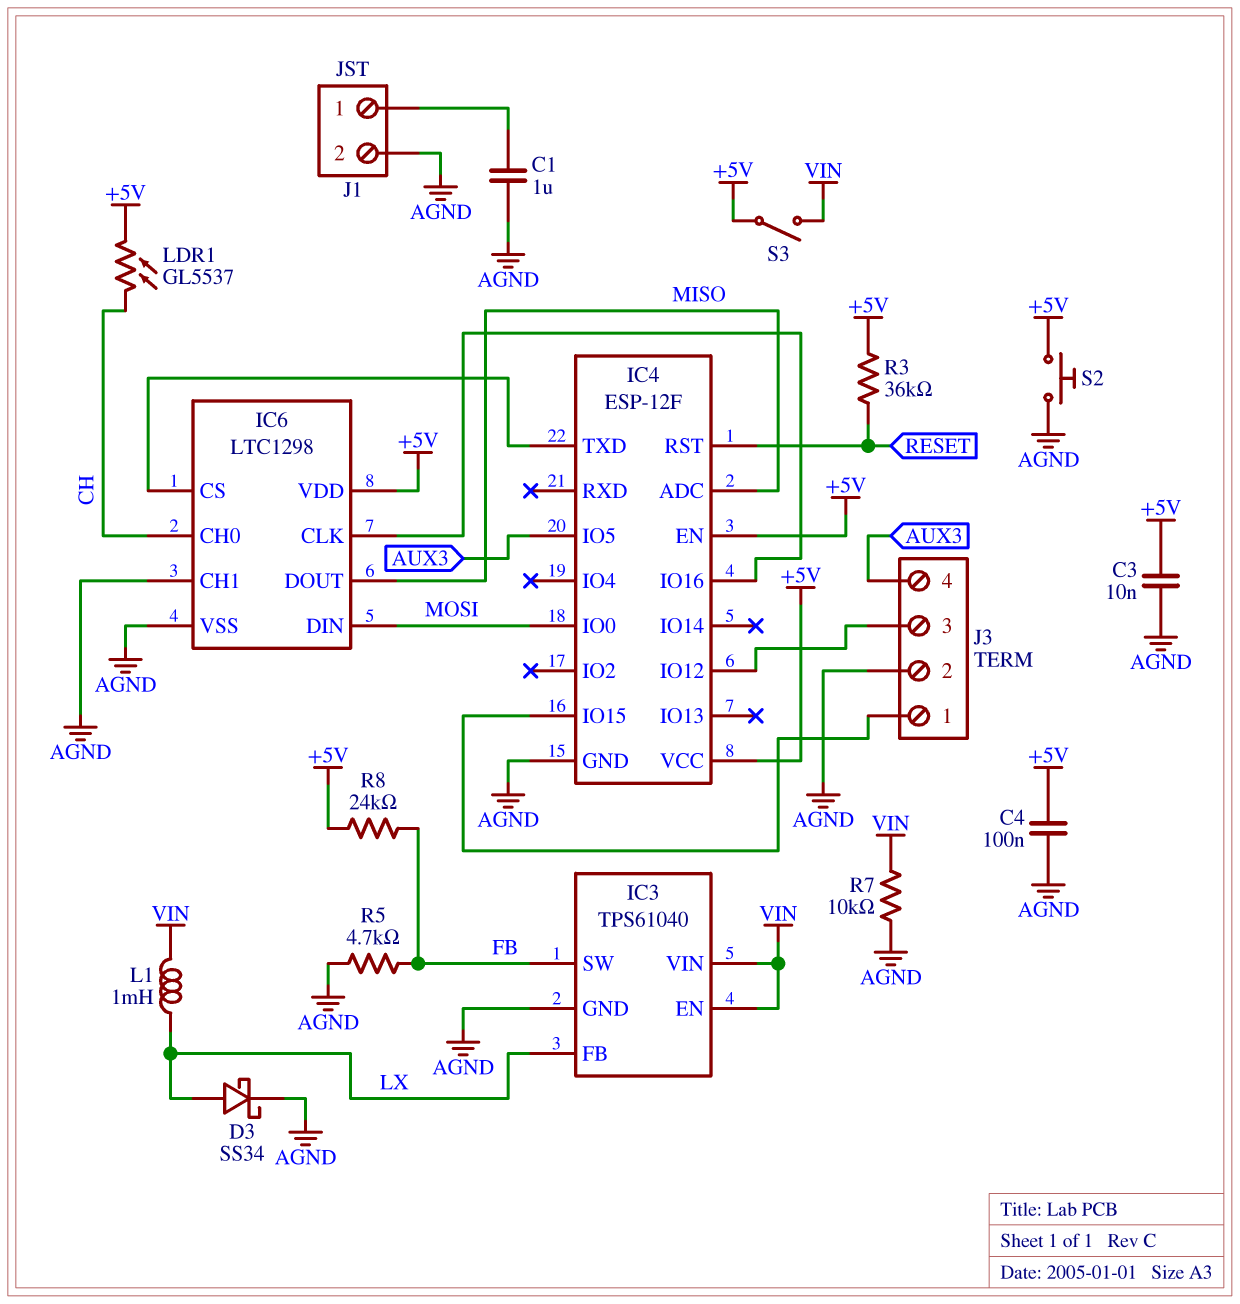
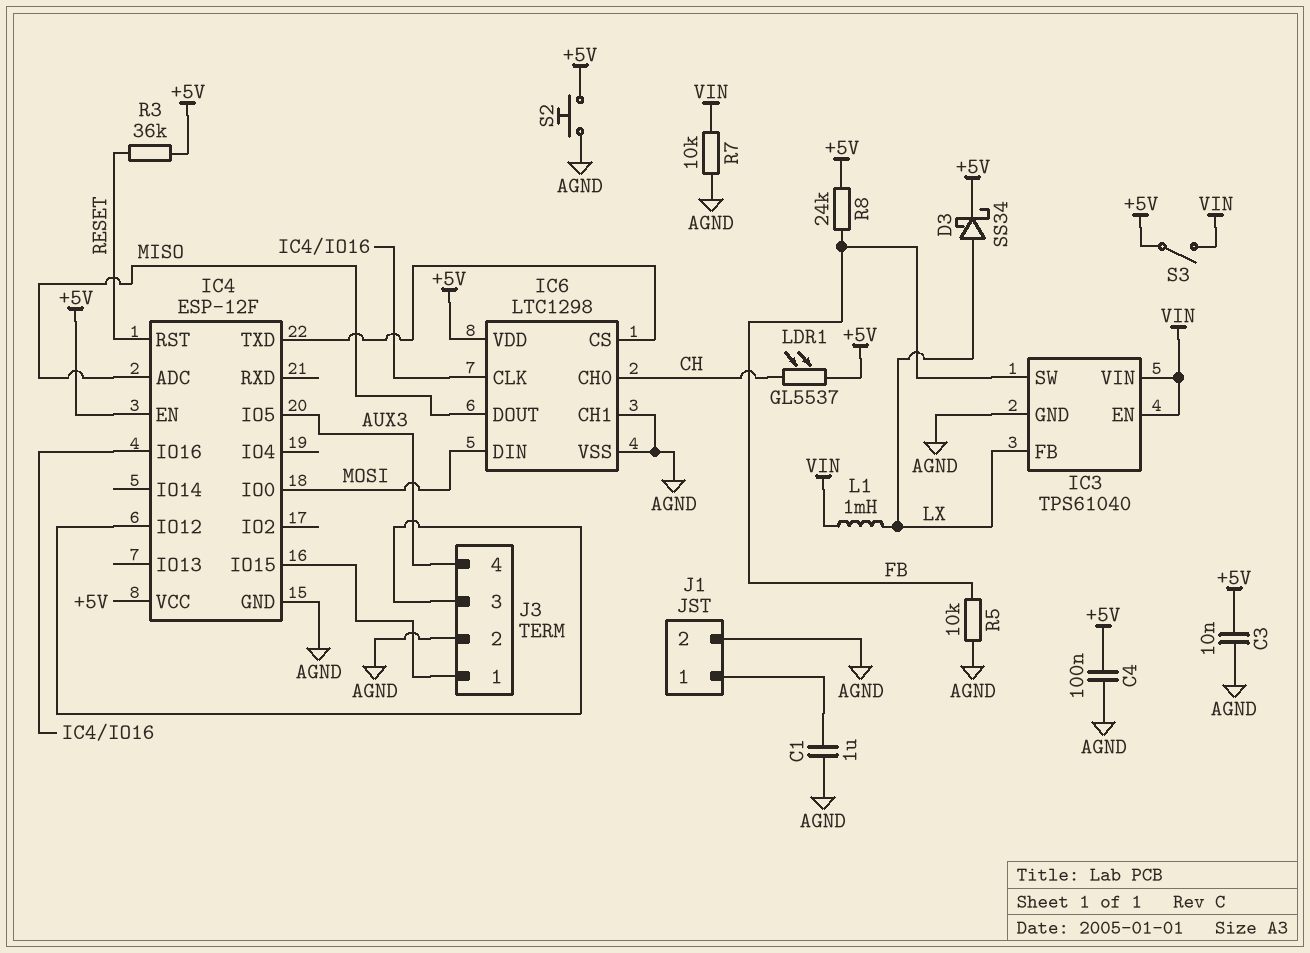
D3: schottky SS34 (A LX, K AGND) -> schottky SS34 (A LX, K +5V)
R5: 4.7k (AGND, FB) -> 10k (AGND, FB)

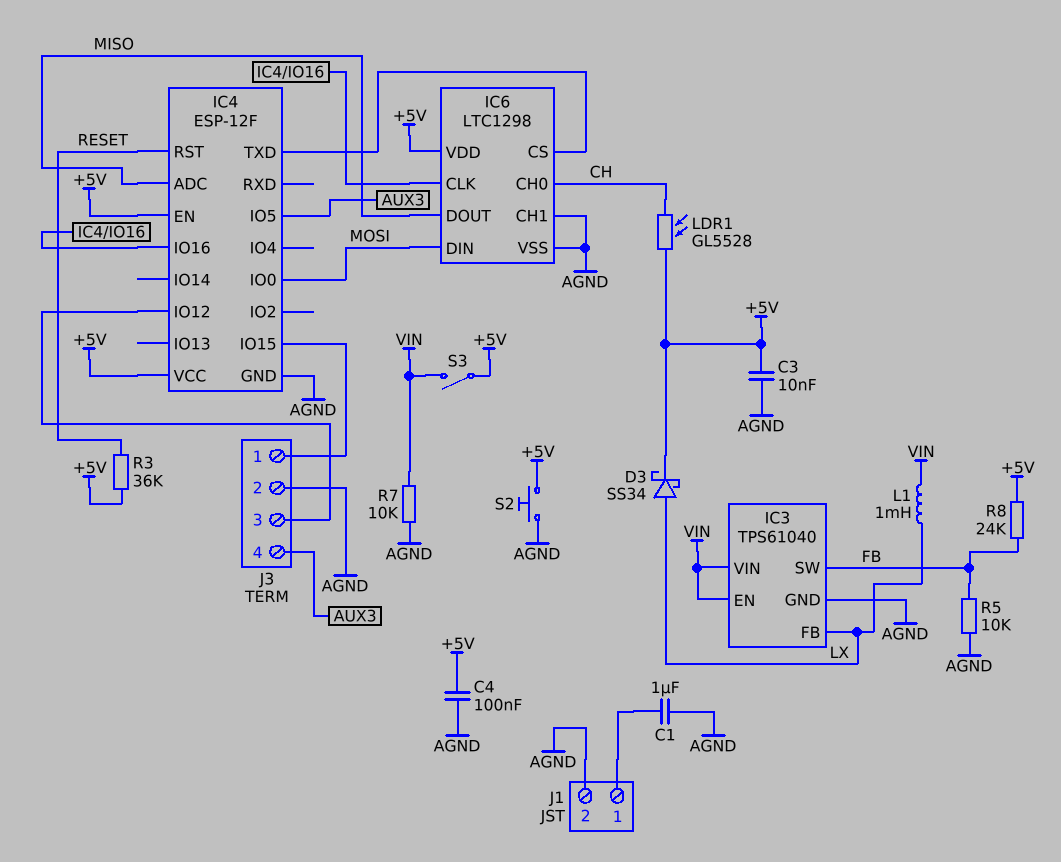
LDR1: GL5537 (+5V, CH) -> GL5528 (+5V, CH)

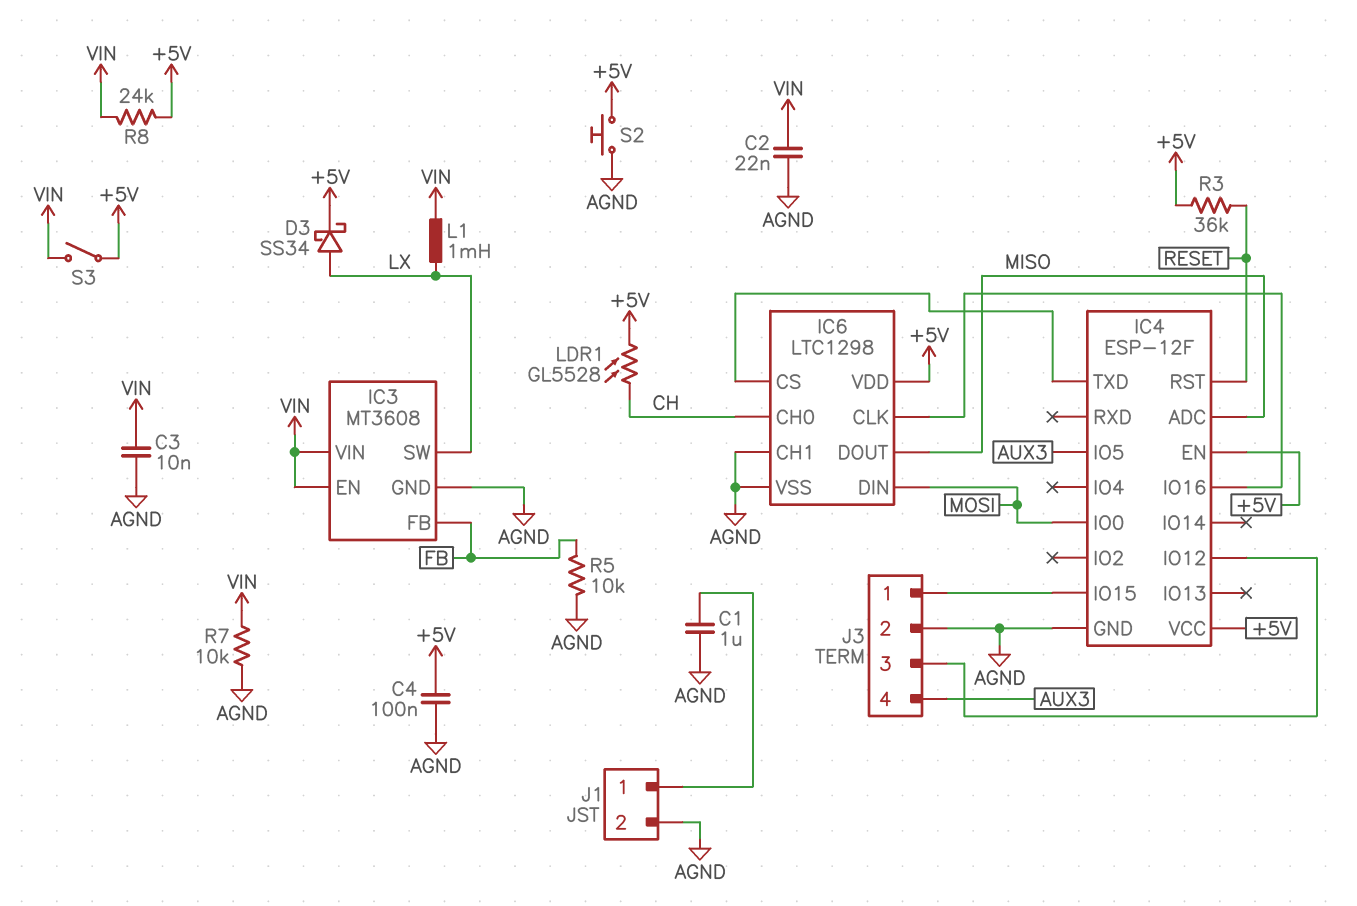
C2: none -> 22nF (AGND, VIN)
C3: 10nF (+5V, AGND) -> 10nF (AGND, VIN)
IC3: TPS61040 -> MT3608
IC3 pin FB: LX -> FB
IC3 pin SW: FB -> LX
R8: 24k (+5V, FB) -> 24k (+5V, VIN)

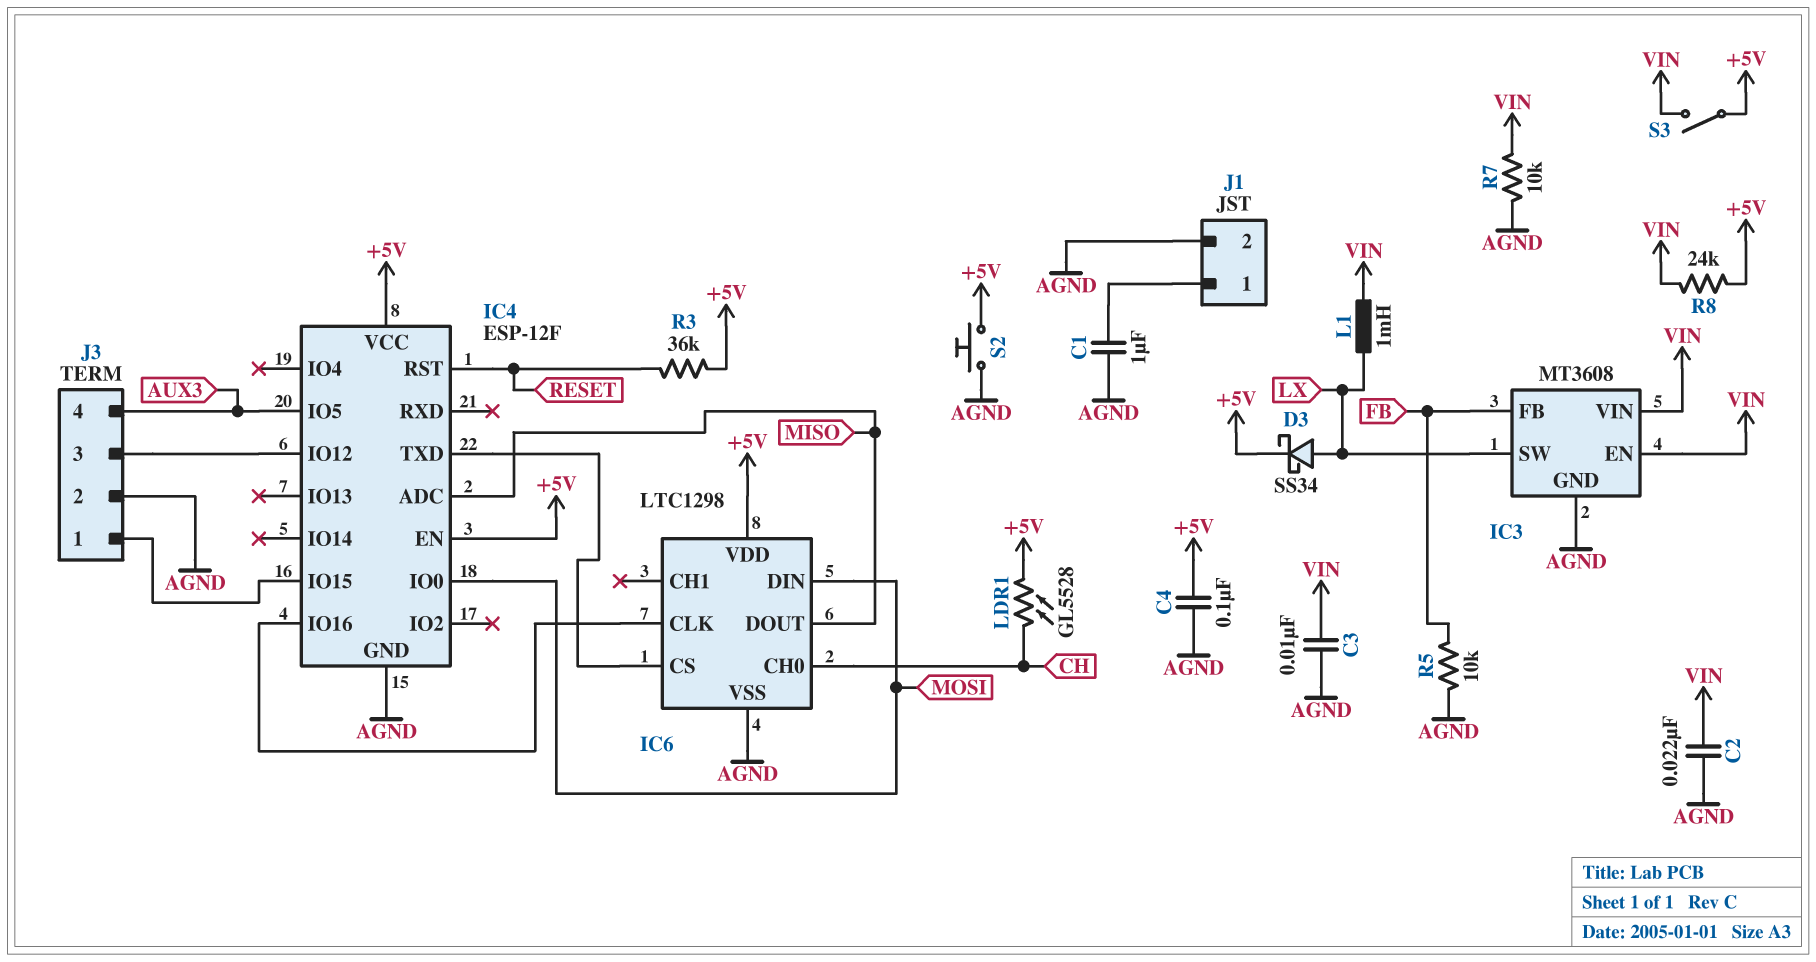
IC6 pin CH1: AGND -> none

